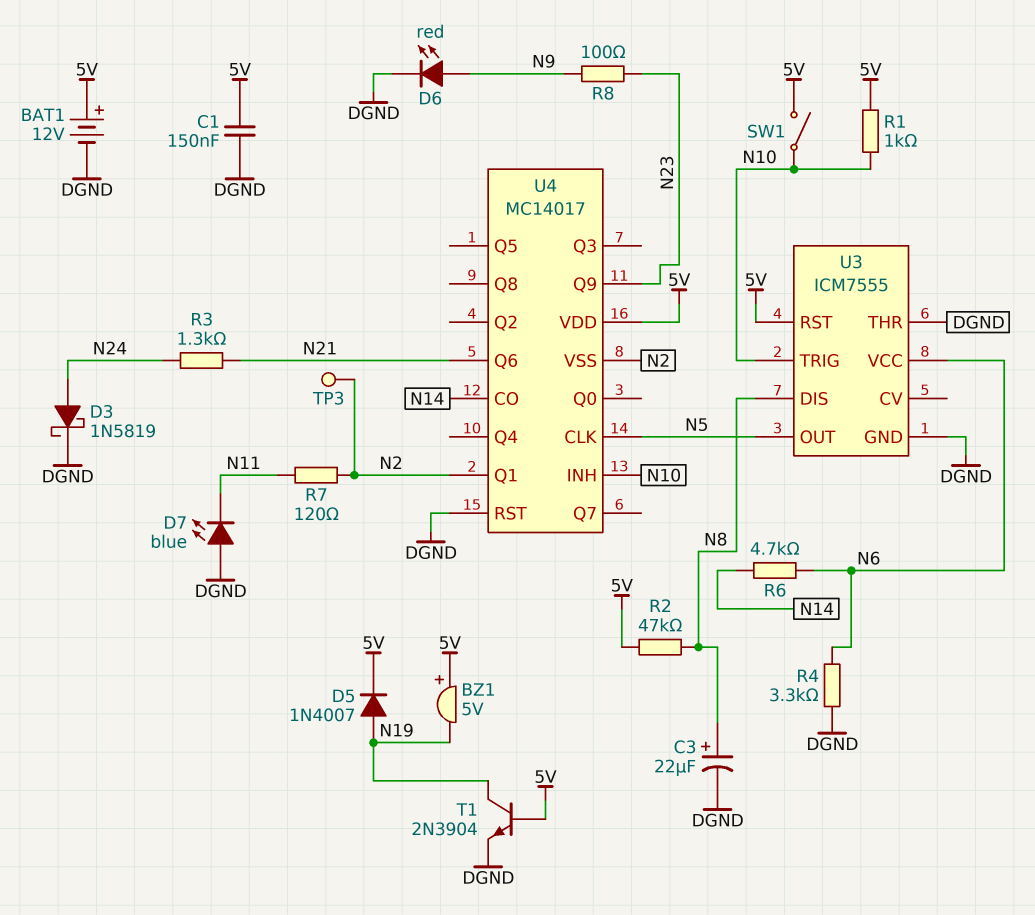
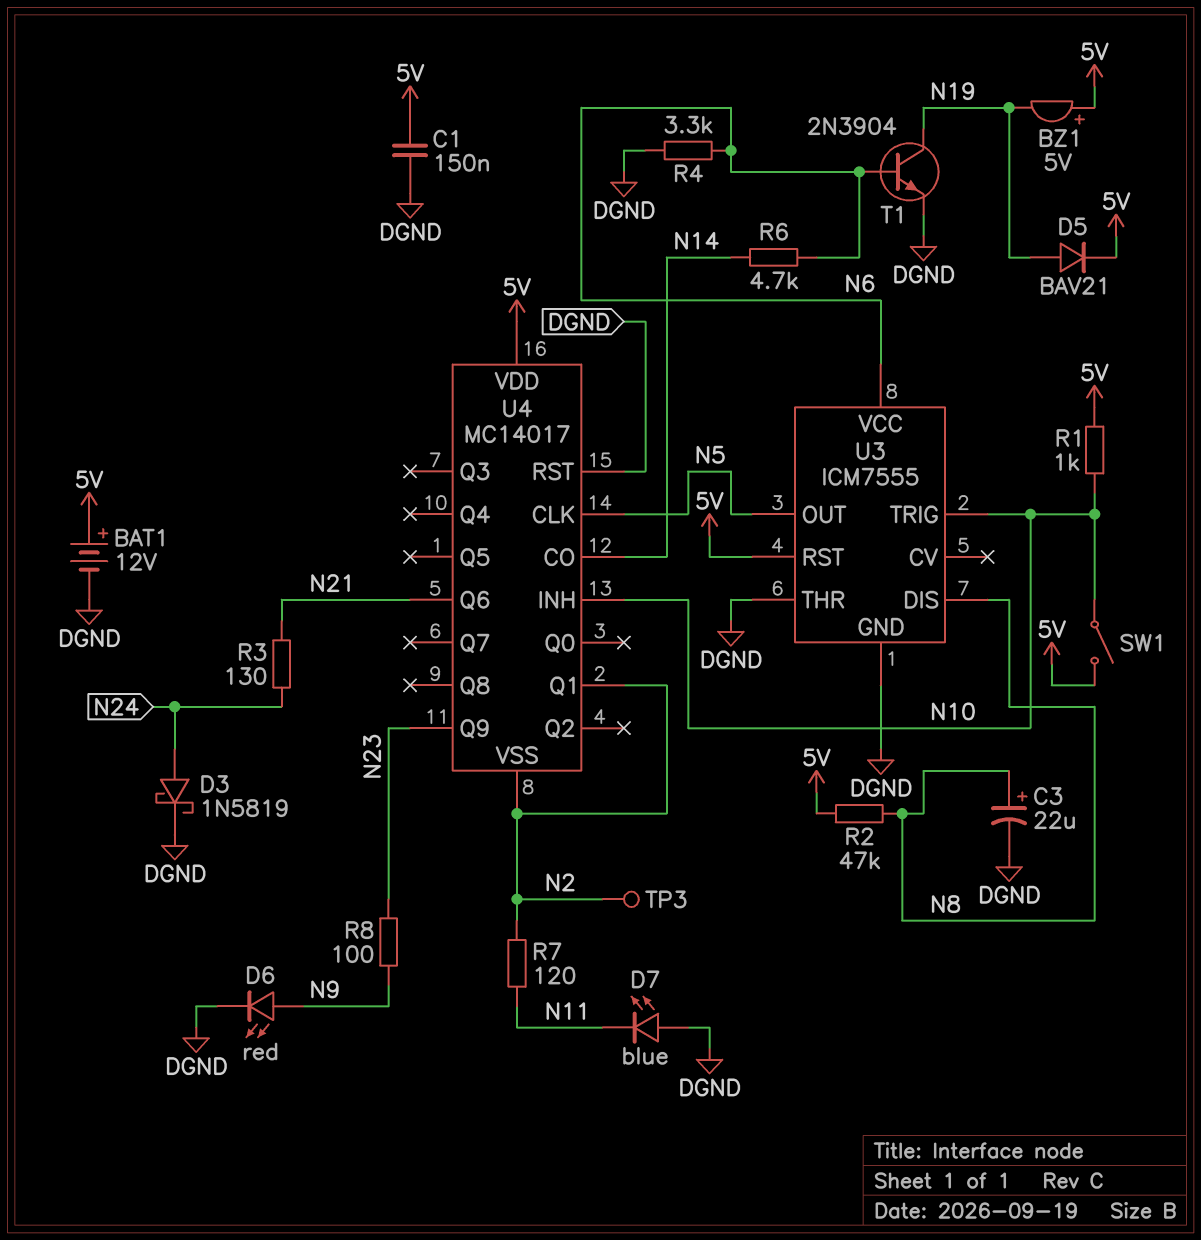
D5: diode 1N4007 (A N19, K 5V) -> diode BAV21 (A N19, K 5V)
R3: 1.3k (N21, N24) -> 130 (N21, N24)
T1: NPN 2N3904 (B 5V, C N19, E DGND) -> NPN 2N3904 (B N6, C N19, E DGND)

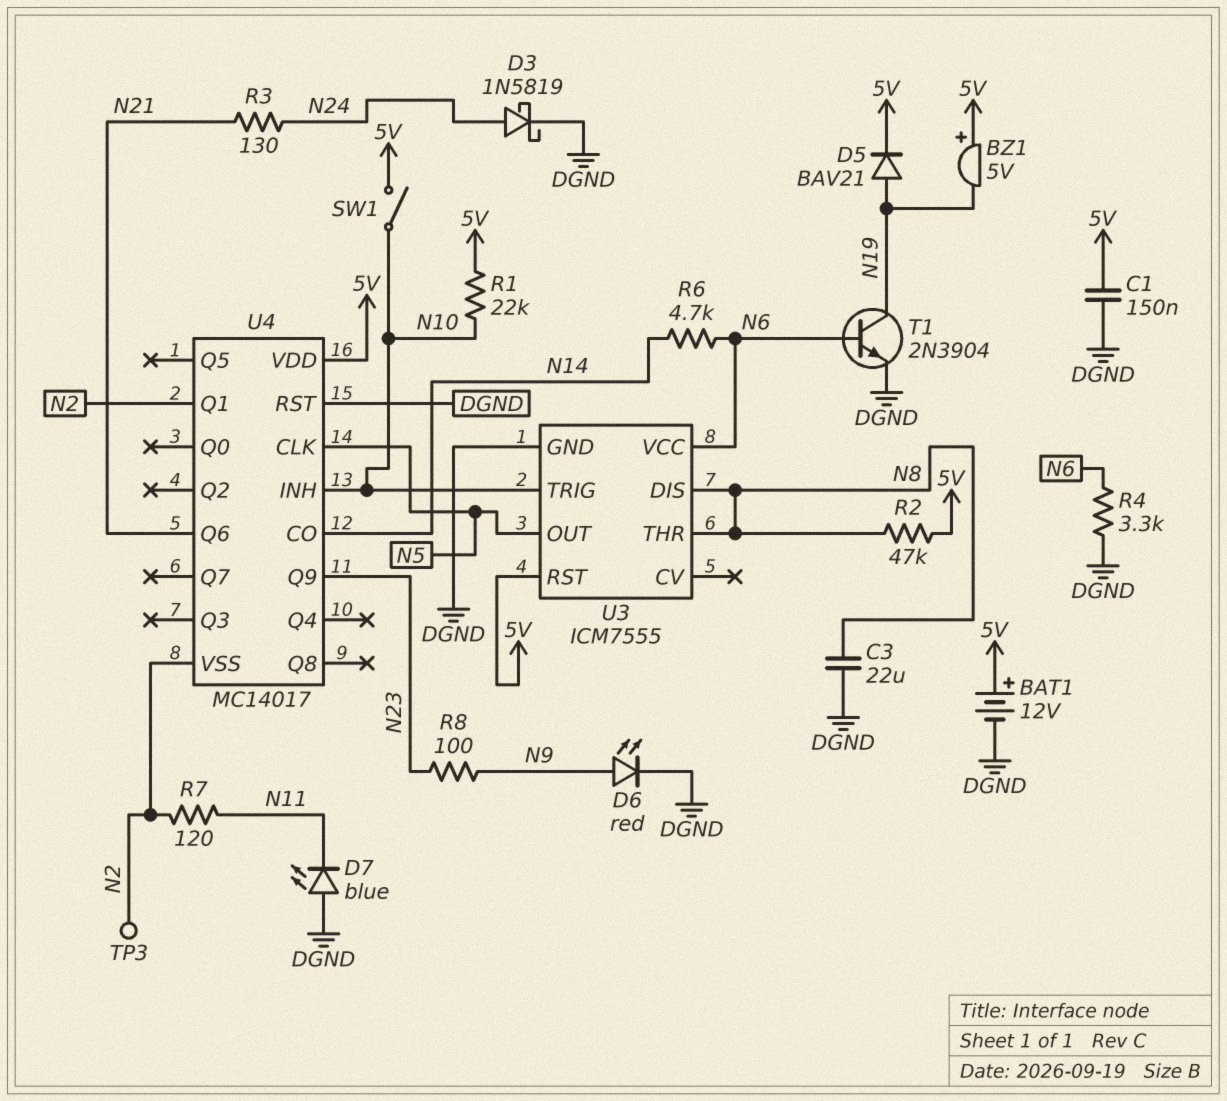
C3: 22uF (plus N8, minus DGND) -> 22uF (DGND, N8)
R1: 1k (5V, N10) -> 22k (5V, N10)
U3 pin THR: DGND -> N8

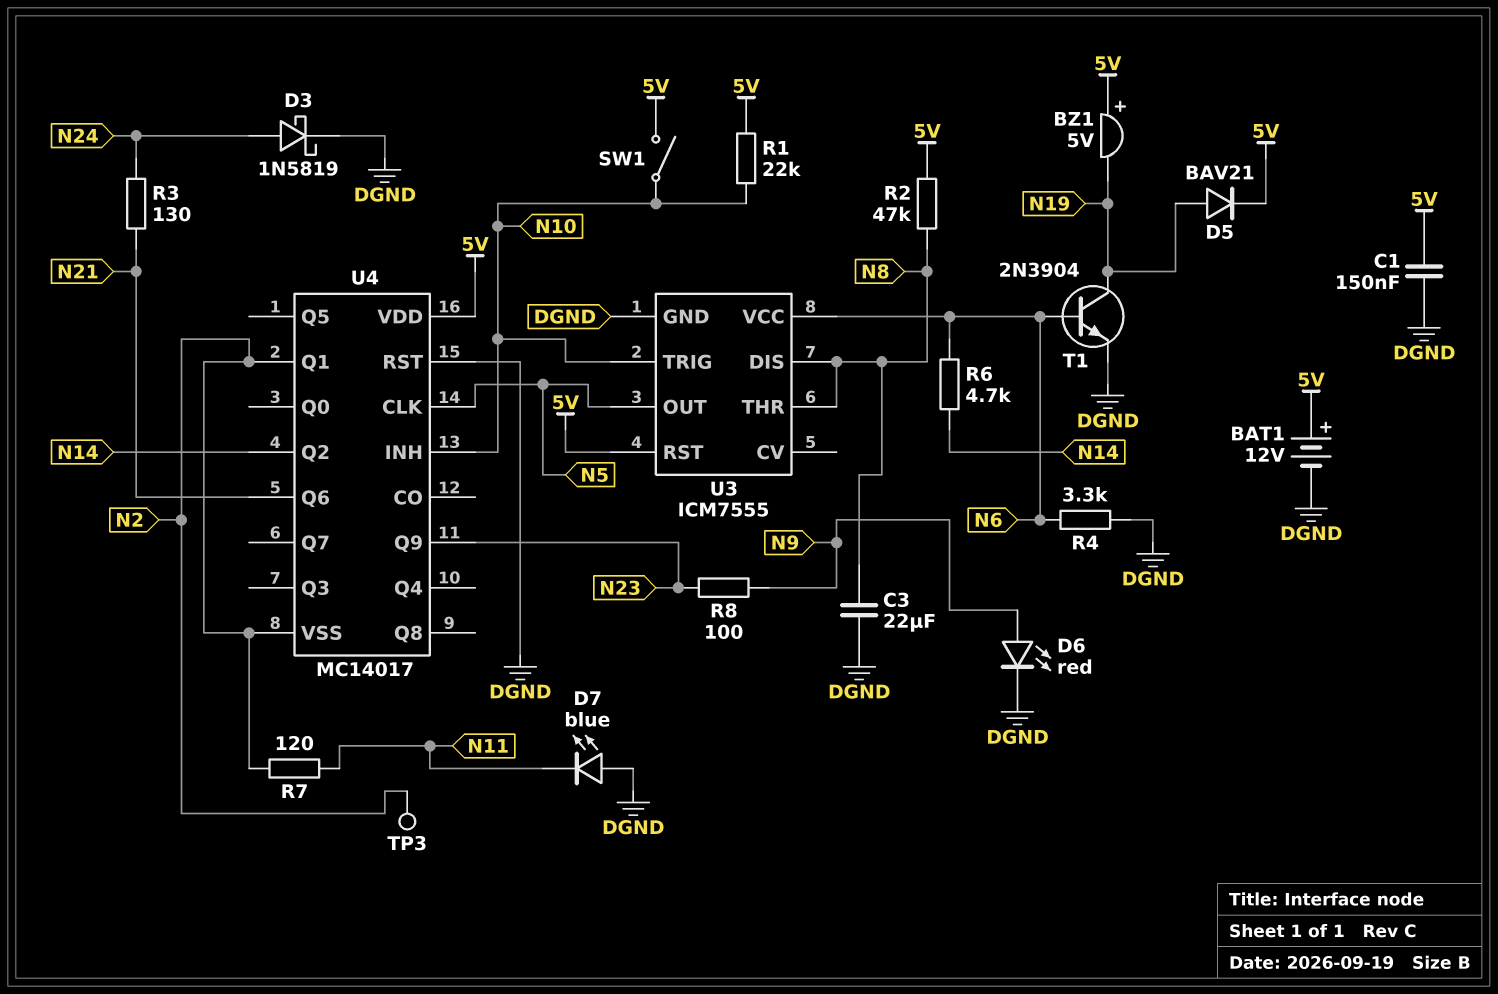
U4 pin CO: N14 -> none
U4 pin Q2: none -> N14

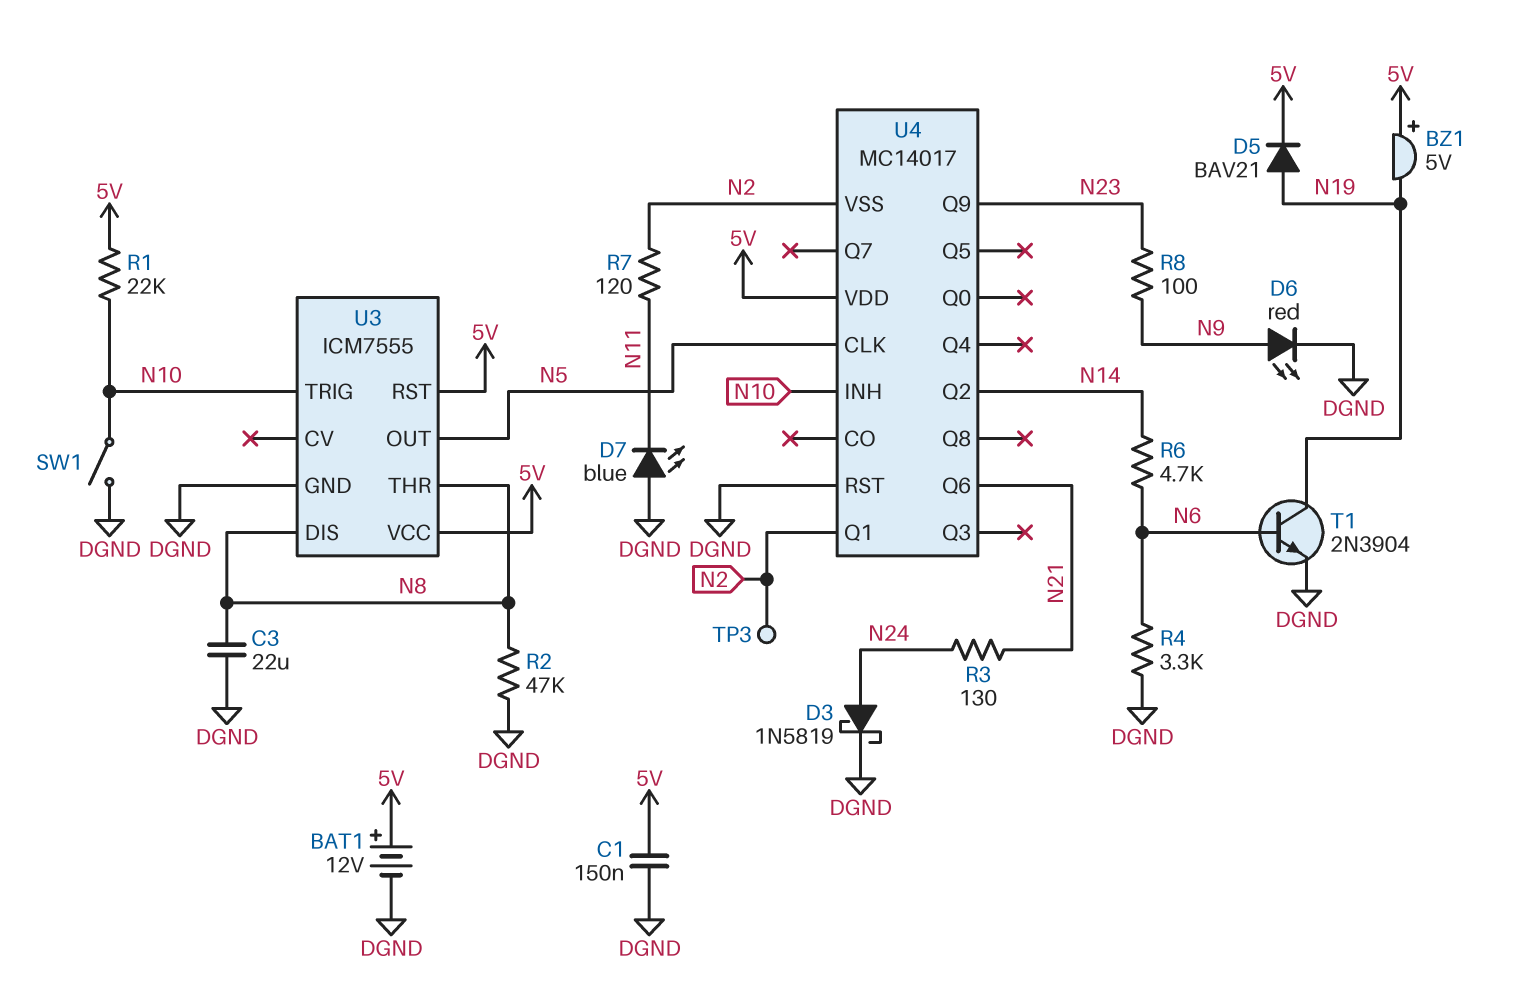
R2: 47k (5V, N8) -> 47k (DGND, N8)
SW1: switch (5V, N10) -> switch (DGND, N10)
U3 pin VCC: N6 -> 5V

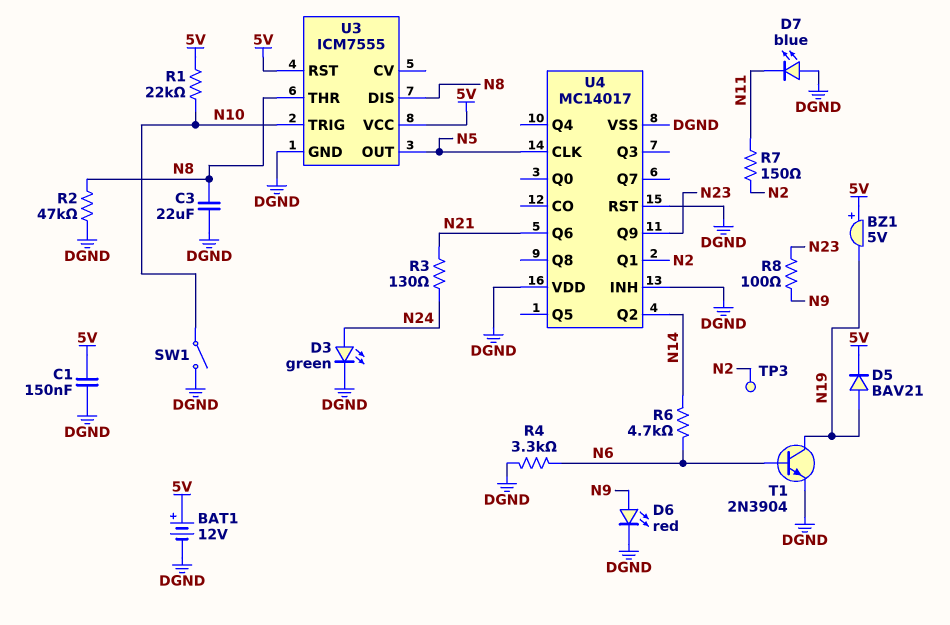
D3: schottky 1N5819 (A N24, K DGND) -> LED green (A N24, K DGND)
R7: 120 (N2, N11) -> 150 (N2, N11)
U4 pin INH: N10 -> DGND
U4 pin VDD: 5V -> DGND
U4 pin VSS: N2 -> DGND

